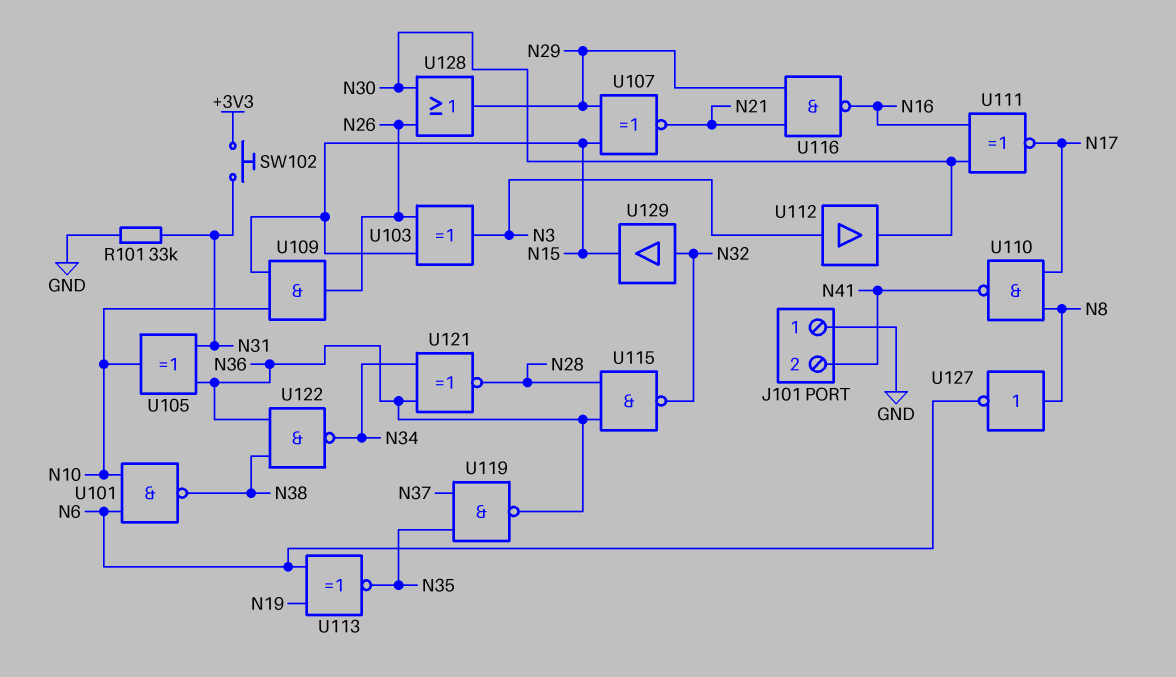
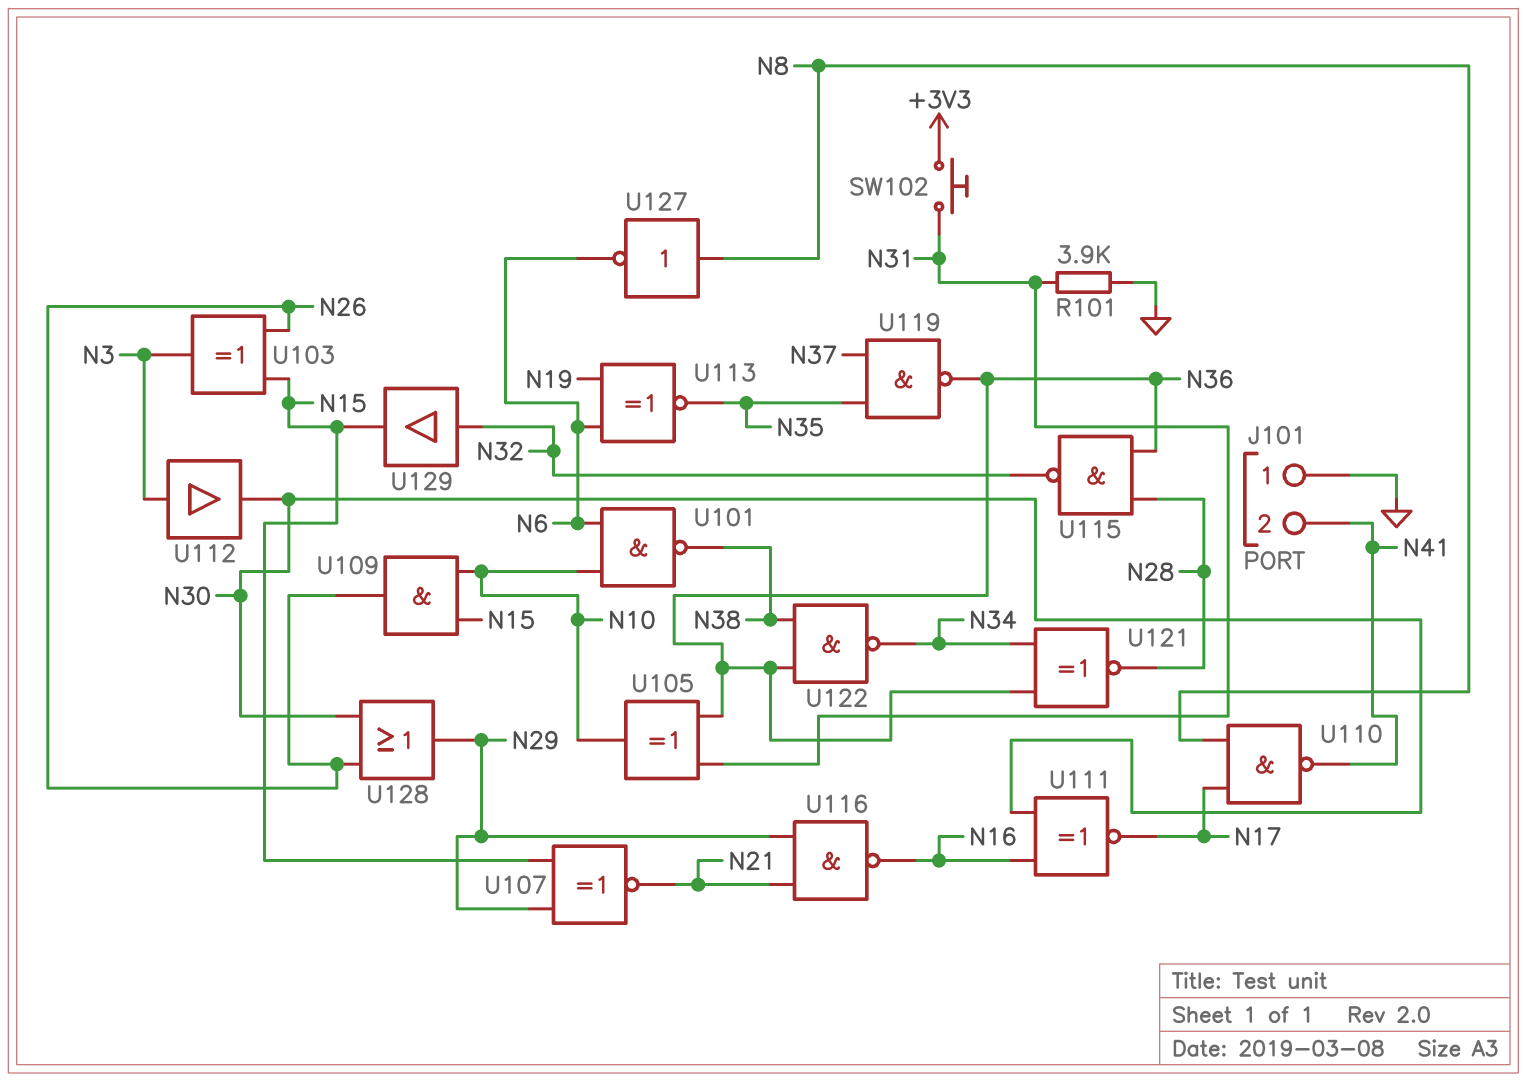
R101: 33k (GND, N31) -> 3.9k (GND, N31)

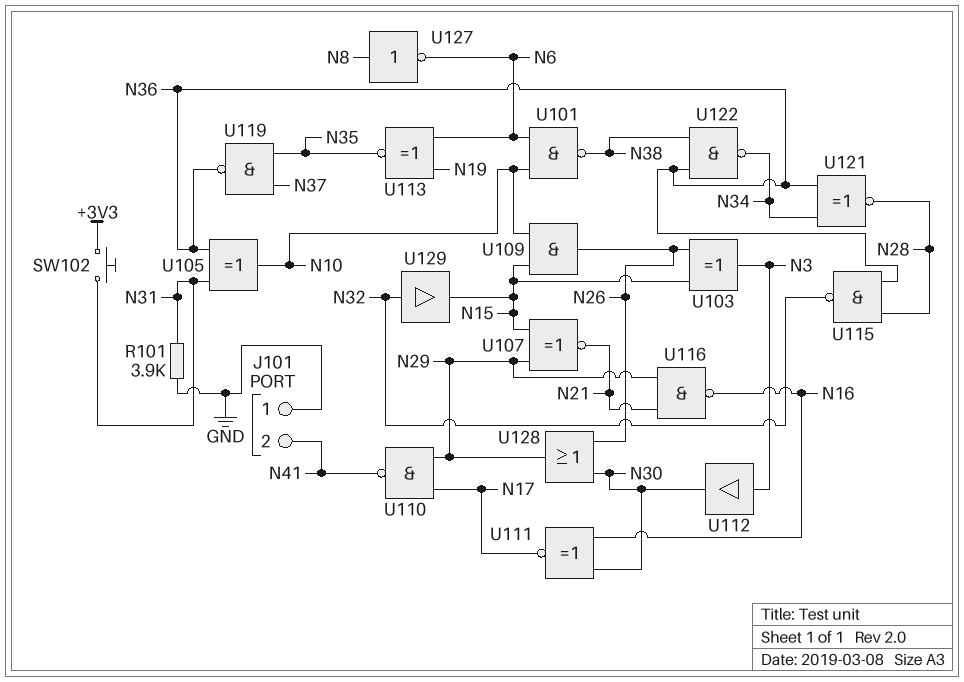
U110: NAND (in N8, in N17, out N41) -> NAND (in N17, in N29, out N41)

